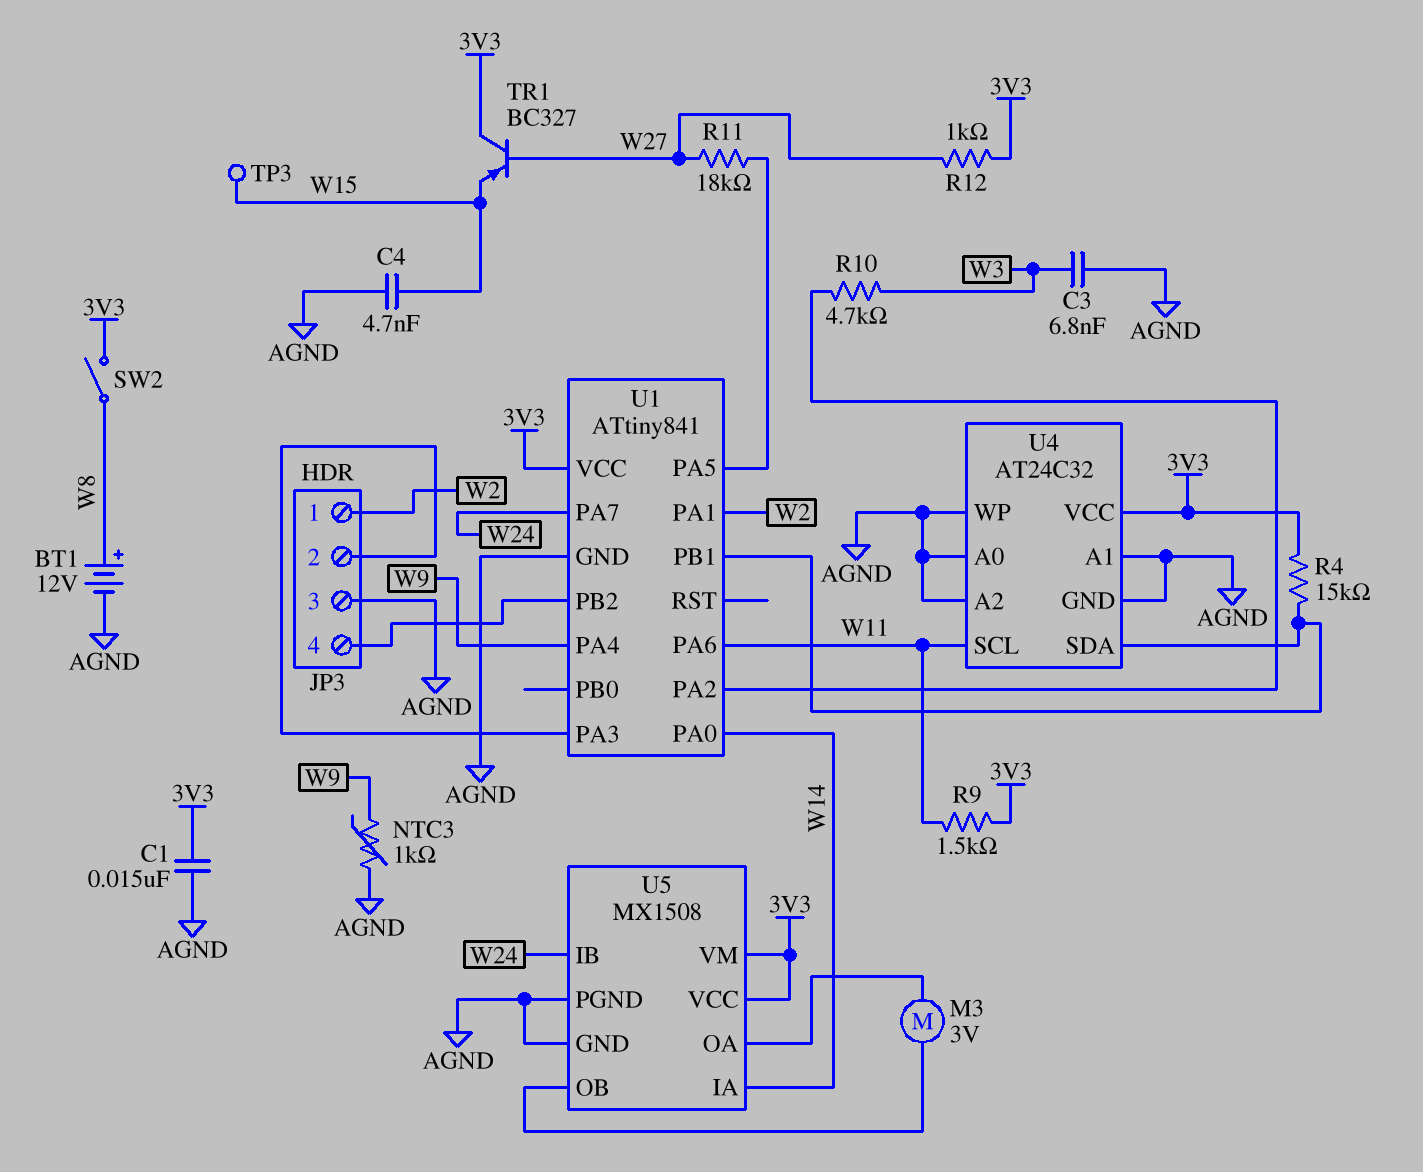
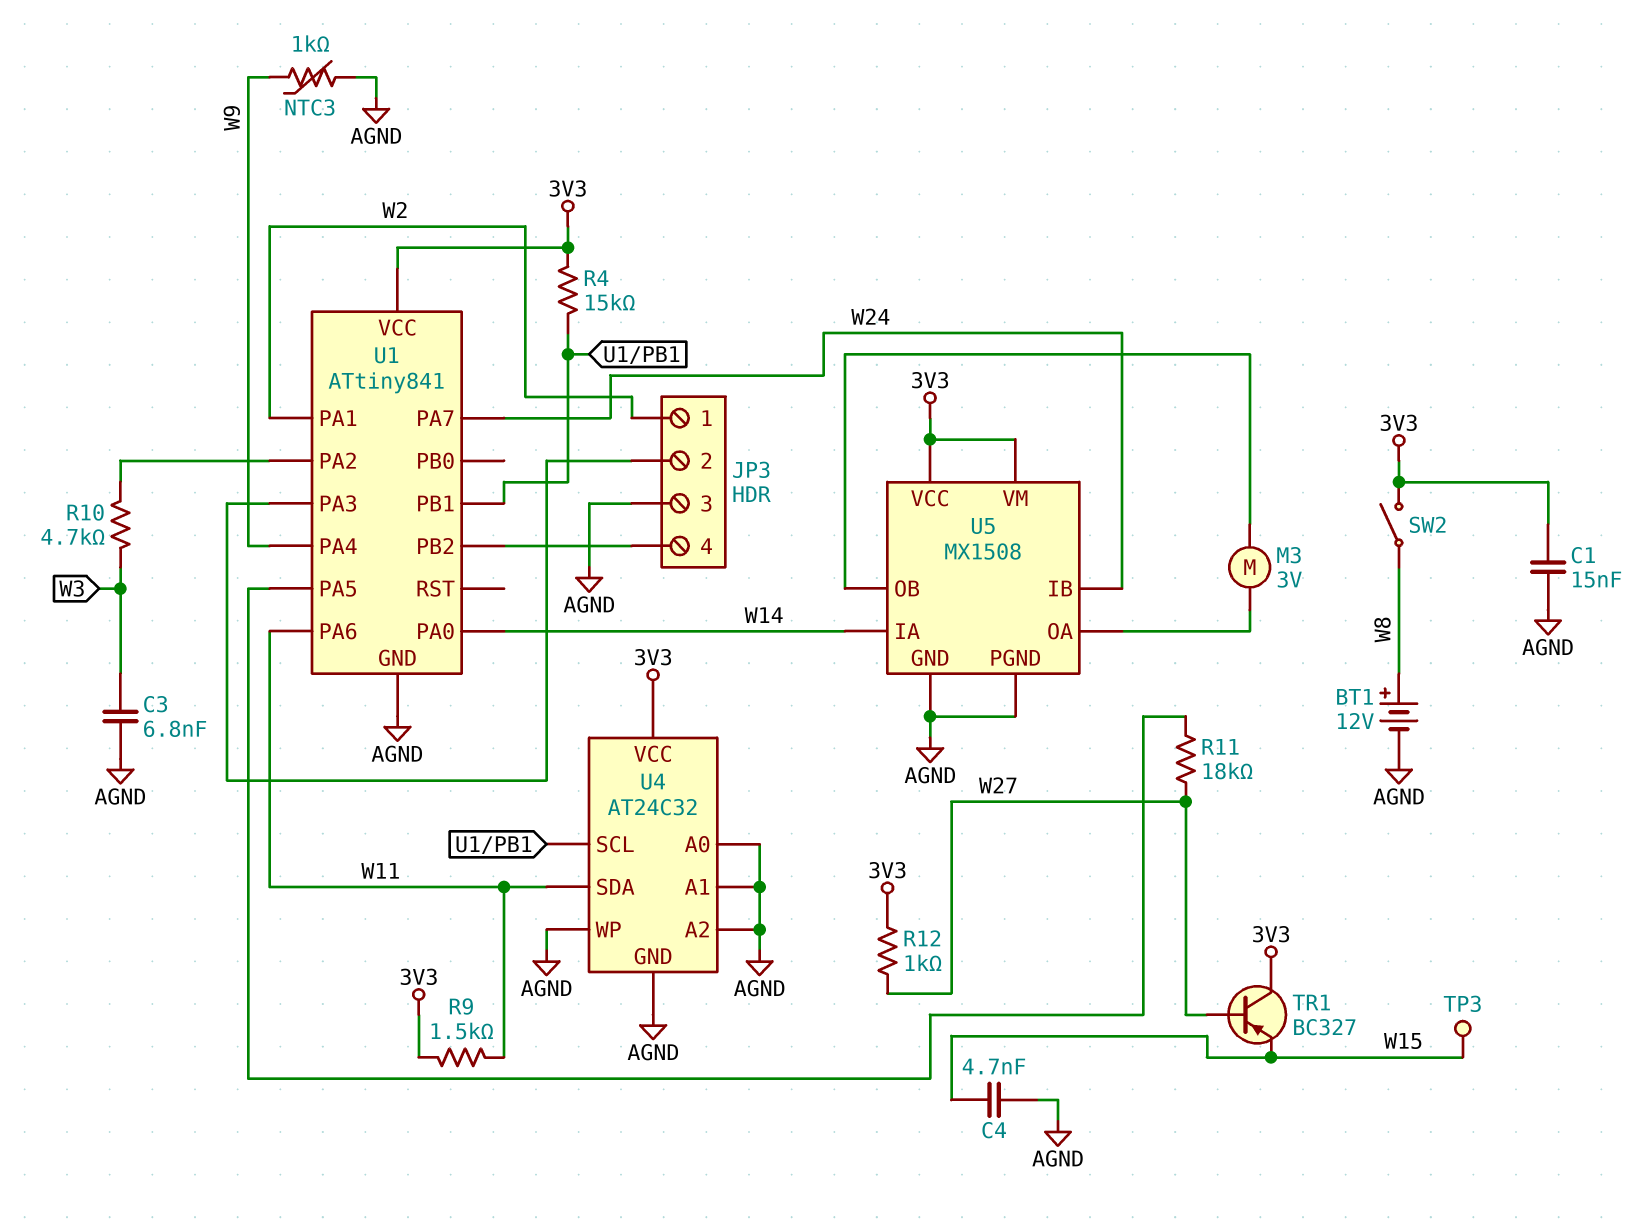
U4 pin SCL: W11 -> U1/PB1
U4 pin SDA: U1/PB1 -> W11

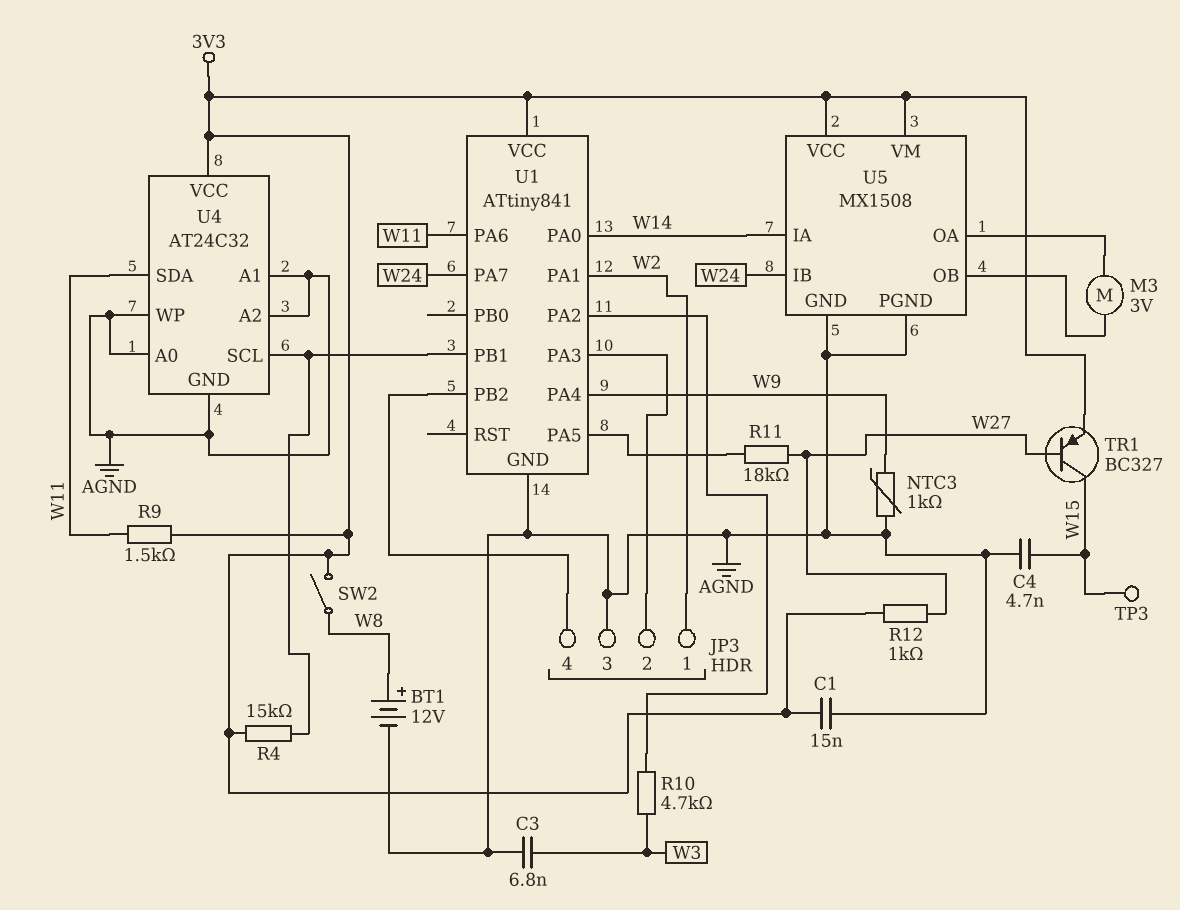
TR1: PNP BC327 (B W27, C 3V3, E W15) -> PNP BC327 (B W27, C W15, E 3V3)

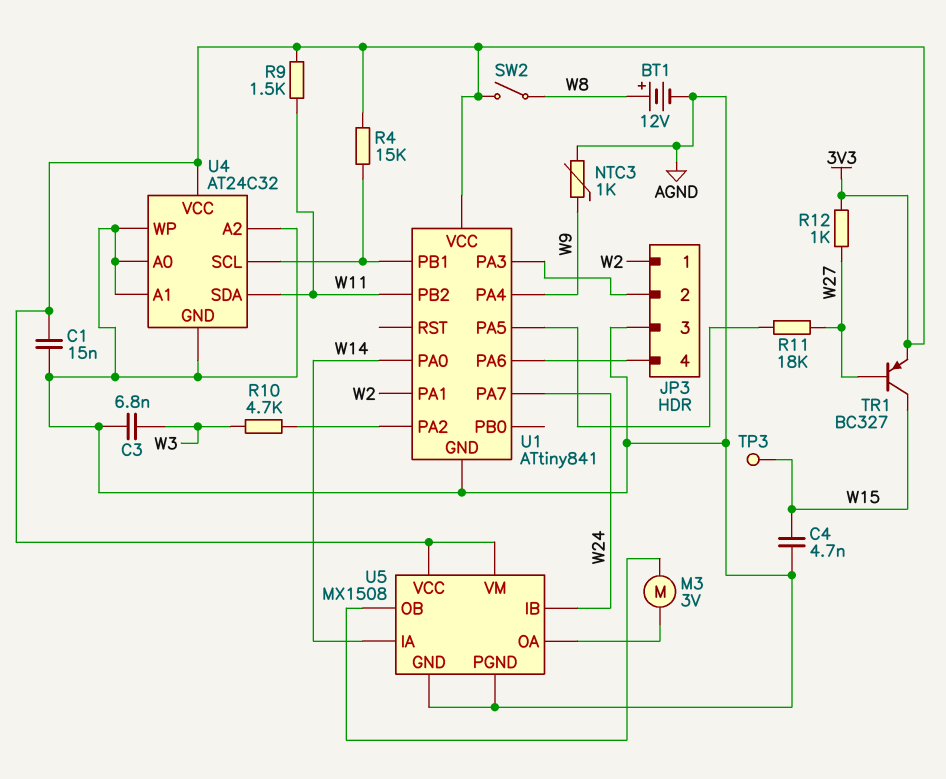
U1 pin PA6: W11 -> JP3/4
U1 pin PB2: JP3/4 -> W11

